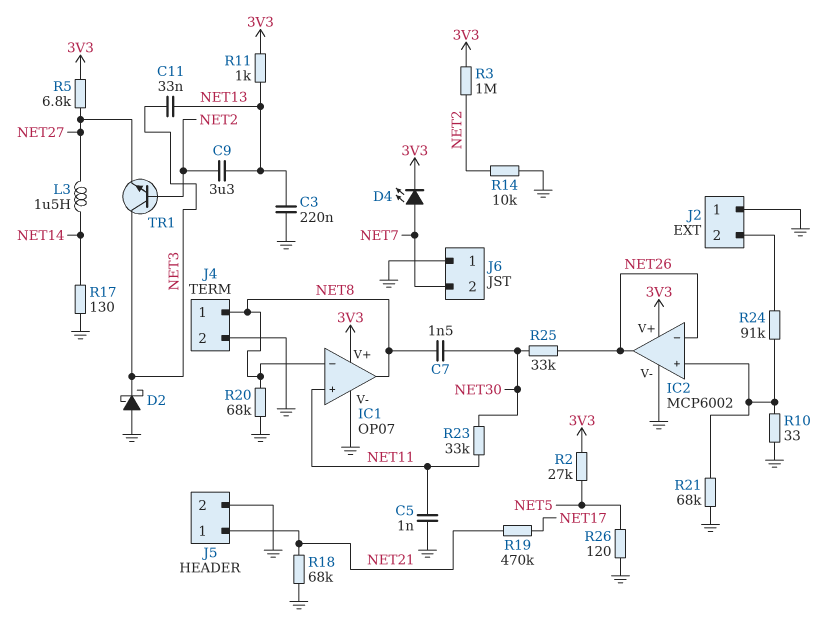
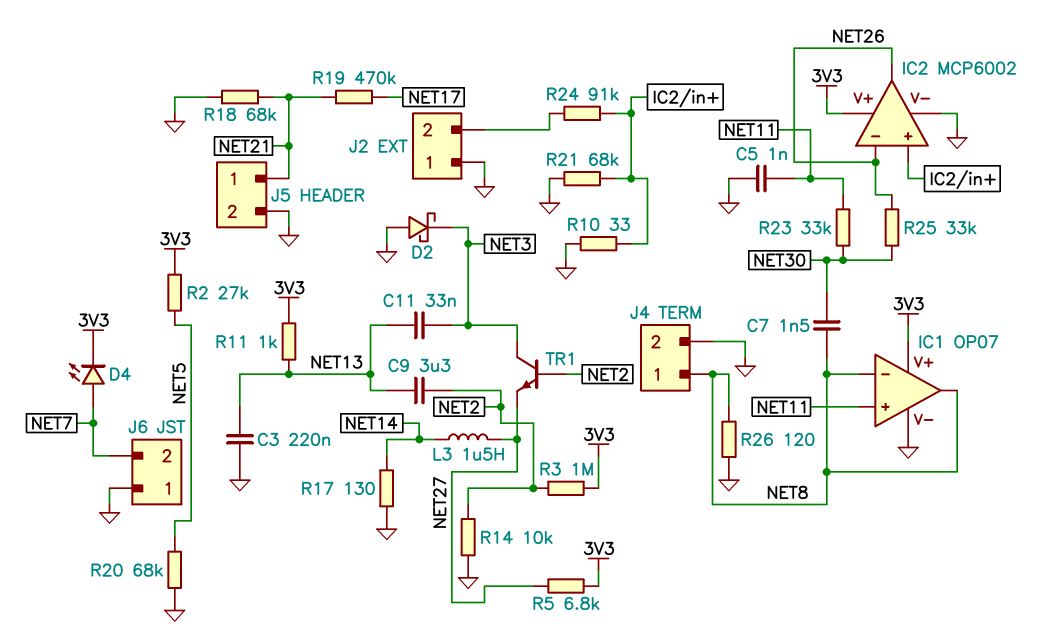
R20: 68k (GND, NET8) -> 68k (GND, NET5)
R26: 120 (GND, NET5) -> 120 (GND, NET8)

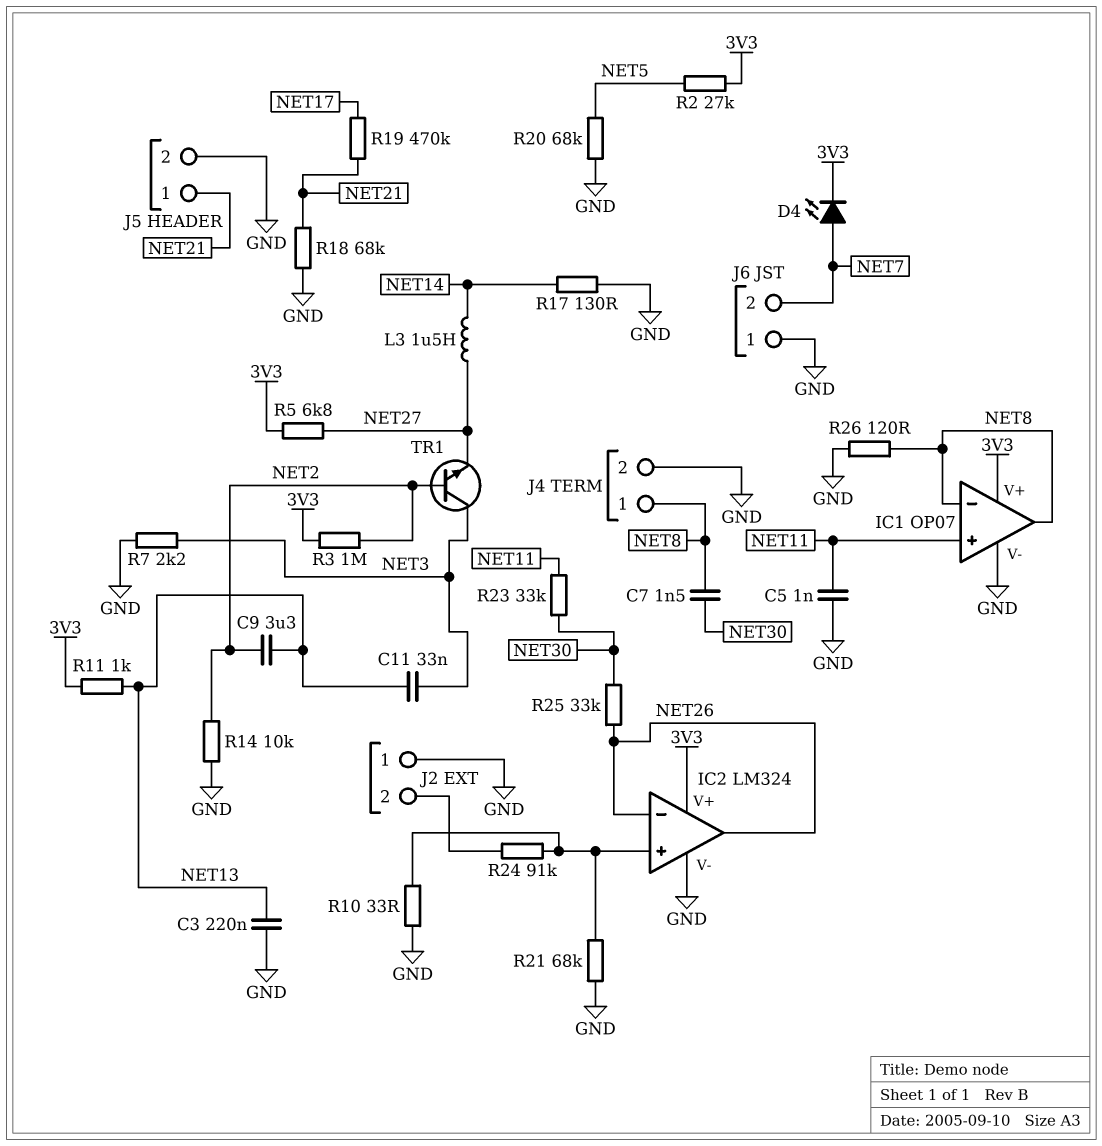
D2: schottky (A GND, K NET3) -> none
IC2: MCP6002 -> LM324
R7: none -> 2.2k (GND, NET3)

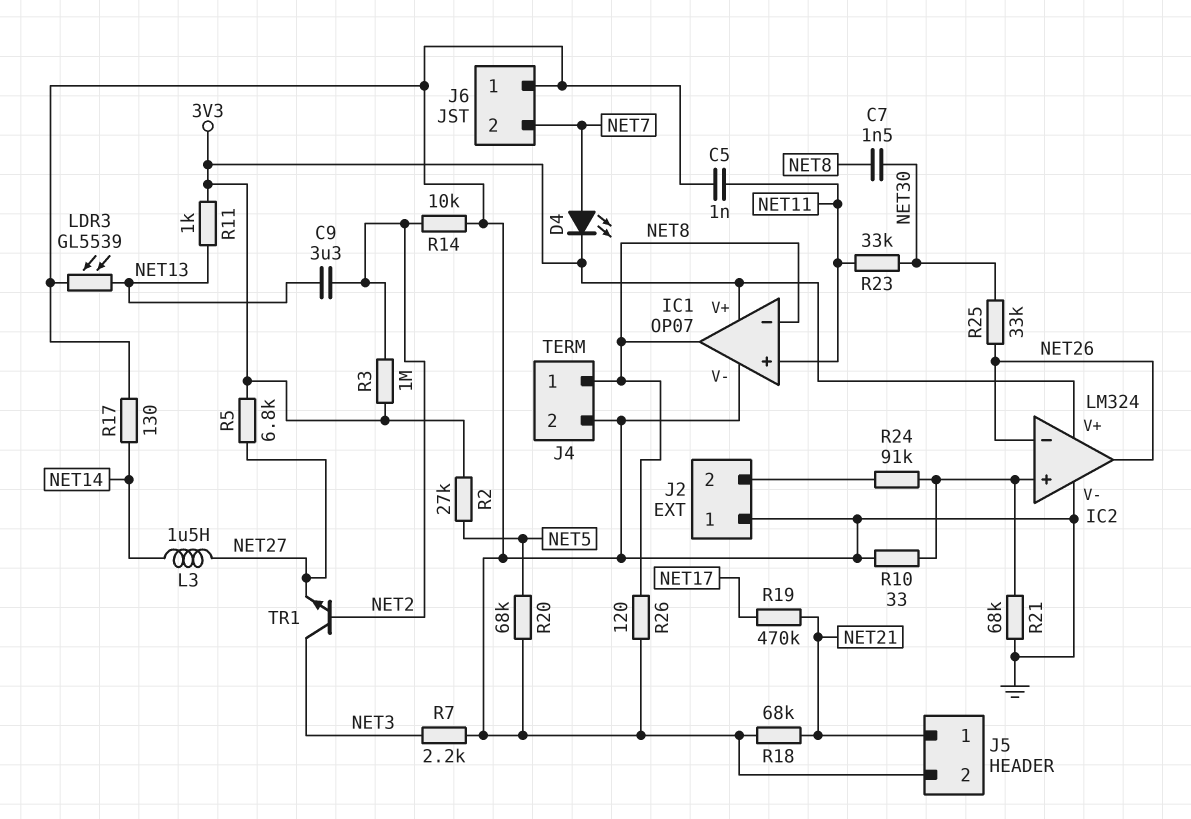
C3: 220nF (GND, NET13) -> none
C11: 33nF (NET3, NET13) -> none
LDR3: none -> GL5539 (GND, NET13)

